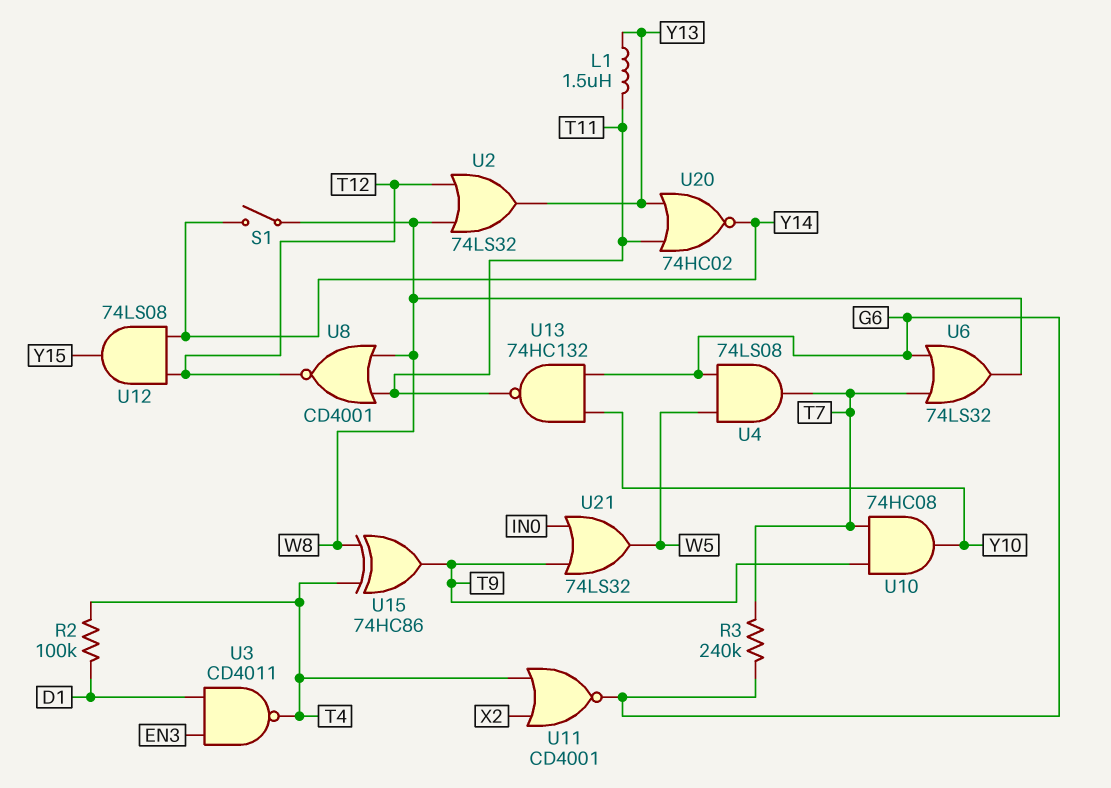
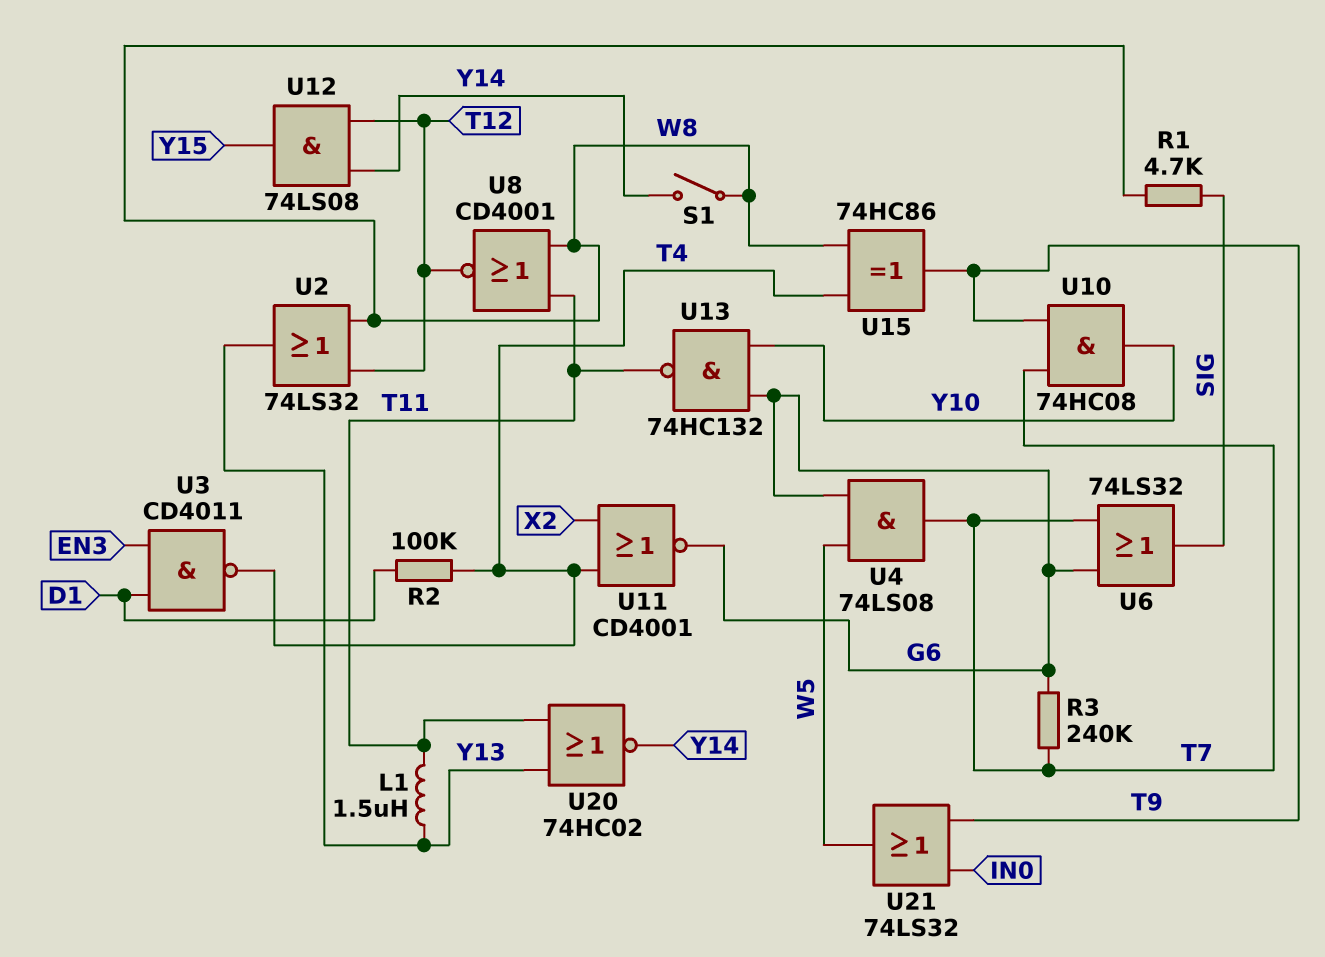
R1: none -> 4.7k (SIG, W8)
U6: OR 74LS32 (in G6, in T7, out W8) -> OR 74LS32 (in G6, in T7, out SIG)

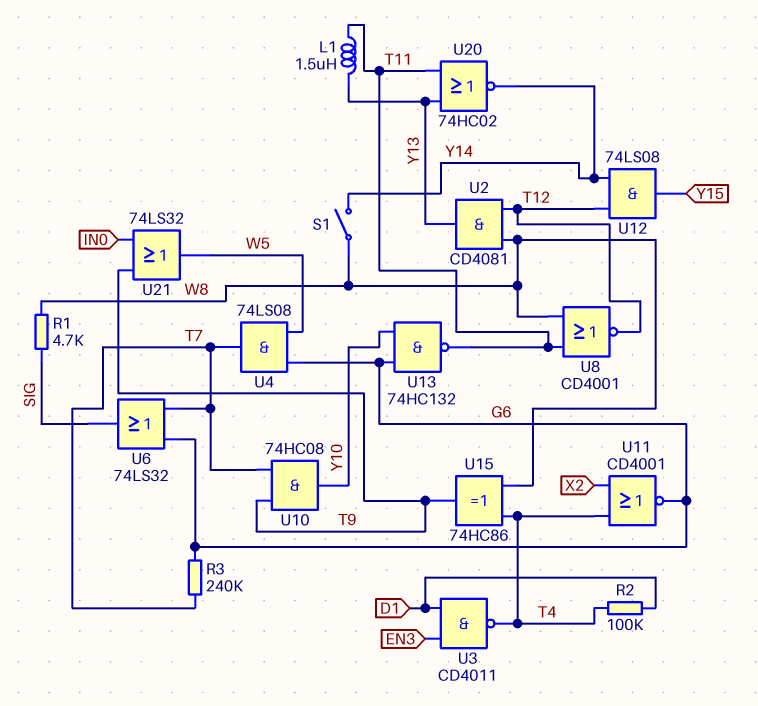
U2: OR 74LS32 (in T12, in W8, out Y13) -> AND CD4081 (in T12, in W8, out Y13)

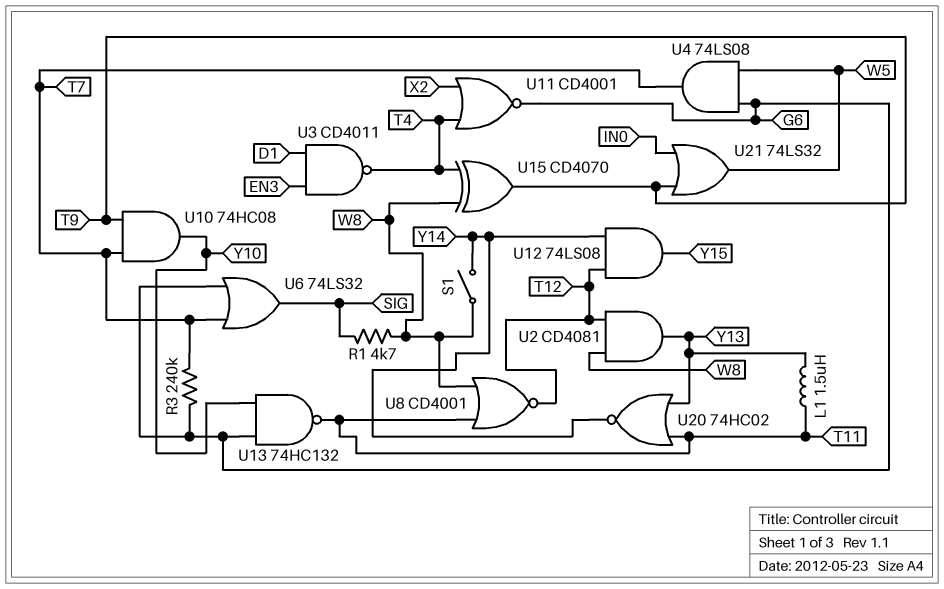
R2: 100k (D1, T4) -> none
U15: XOR 74HC86 (in T4, in W8, out T9) -> XOR CD4070 (in T4, in W8, out T9)

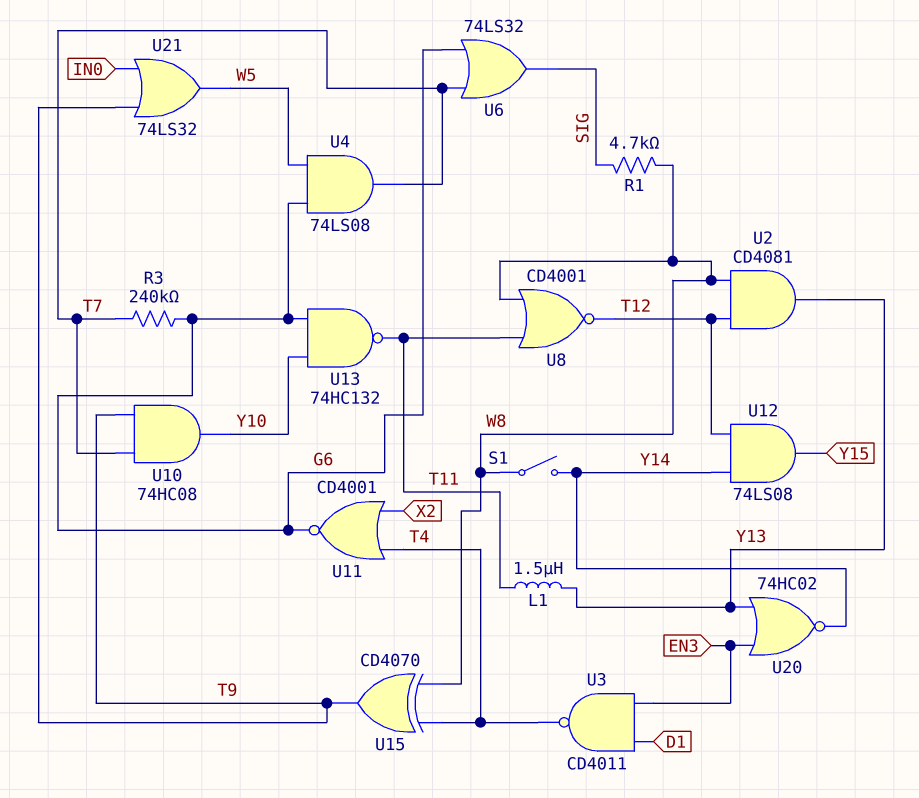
U20: NOR 74HC02 (in T11, in Y13, out Y14) -> NOR 74HC02 (in EN3, in Y13, out Y14)

